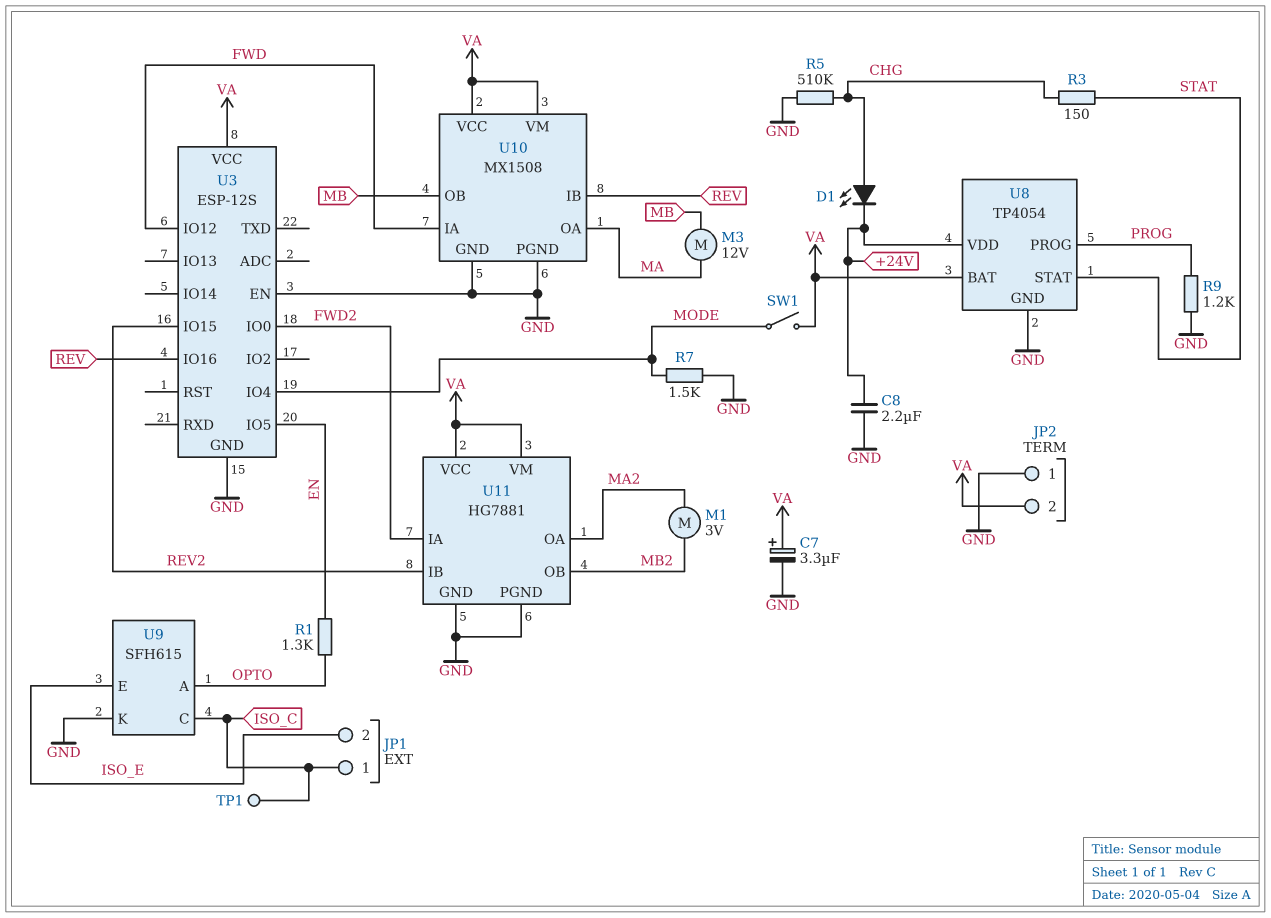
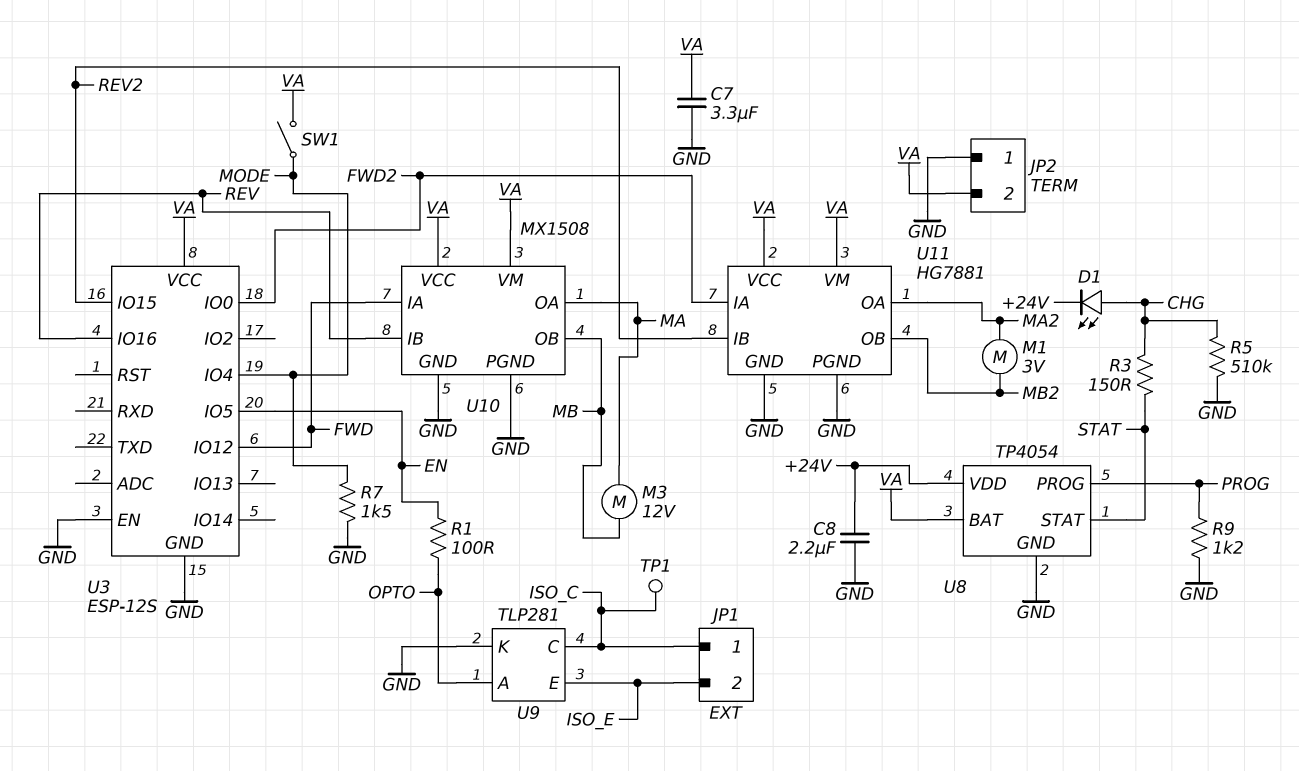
C7: 3.3uF (plus VA, minus GND) -> 3.3uF (GND, VA)
R1: 1.3k (EN, OPTO) -> 100 (EN, OPTO)
U9: SFH615 -> TLP281

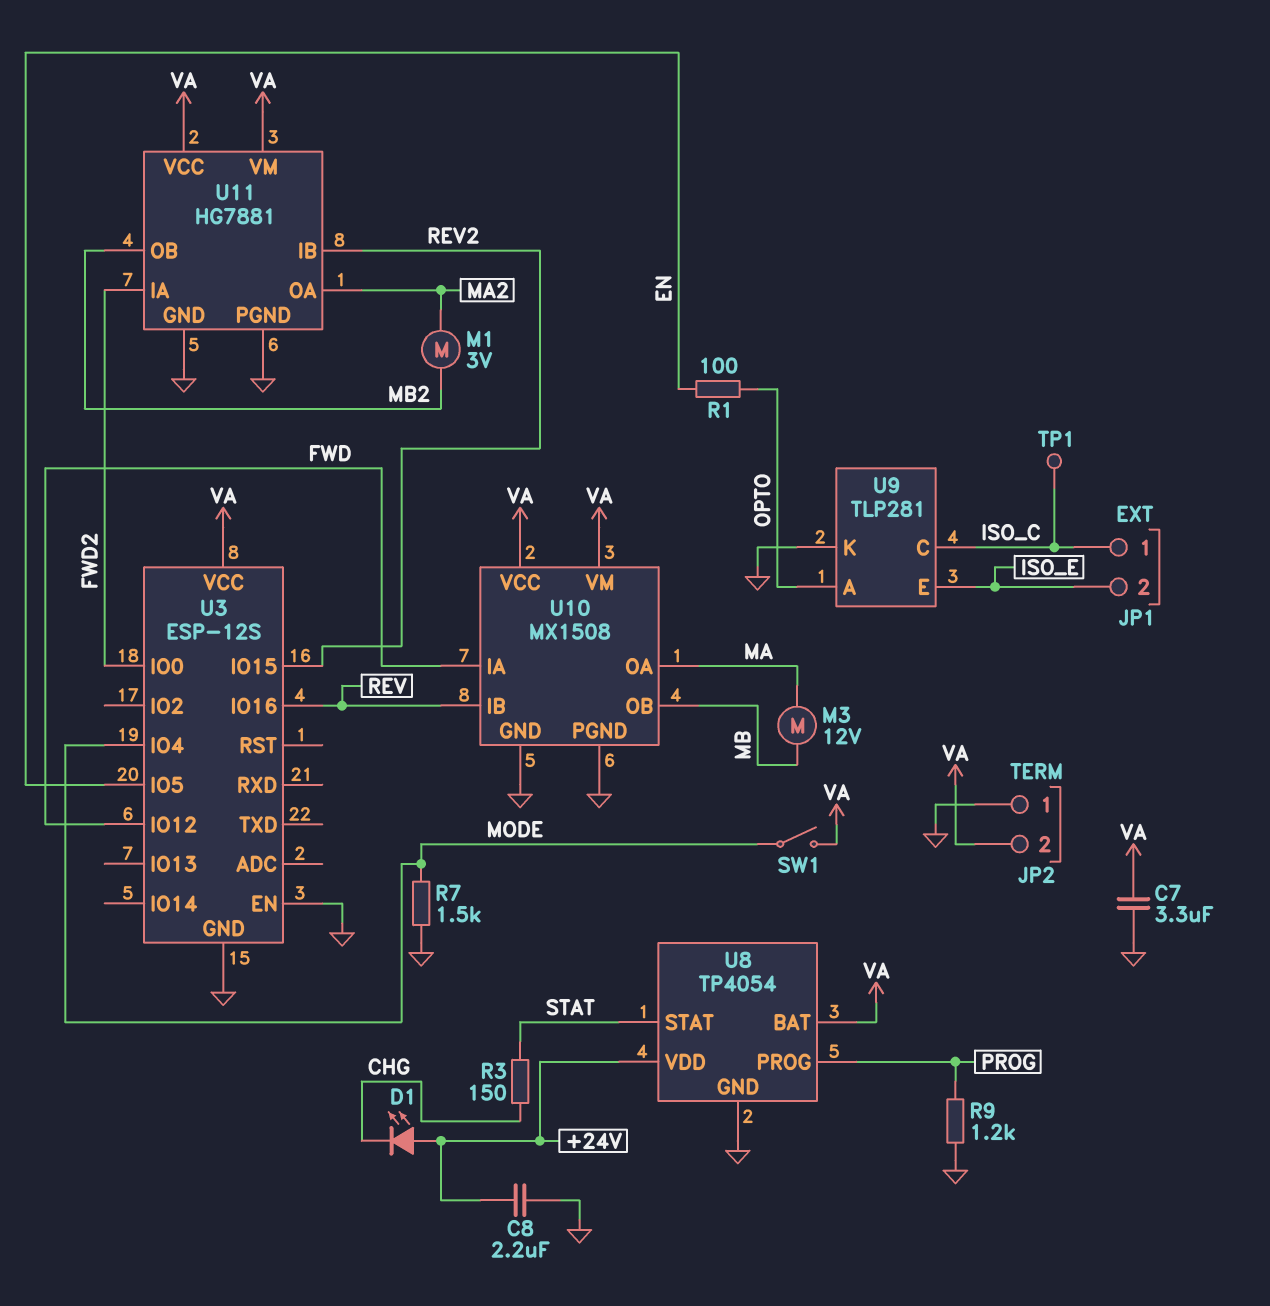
D1: LED (A CHG, K +24V) -> LED (A +24V, K CHG)
R5: 510k (CHG, GND) -> none

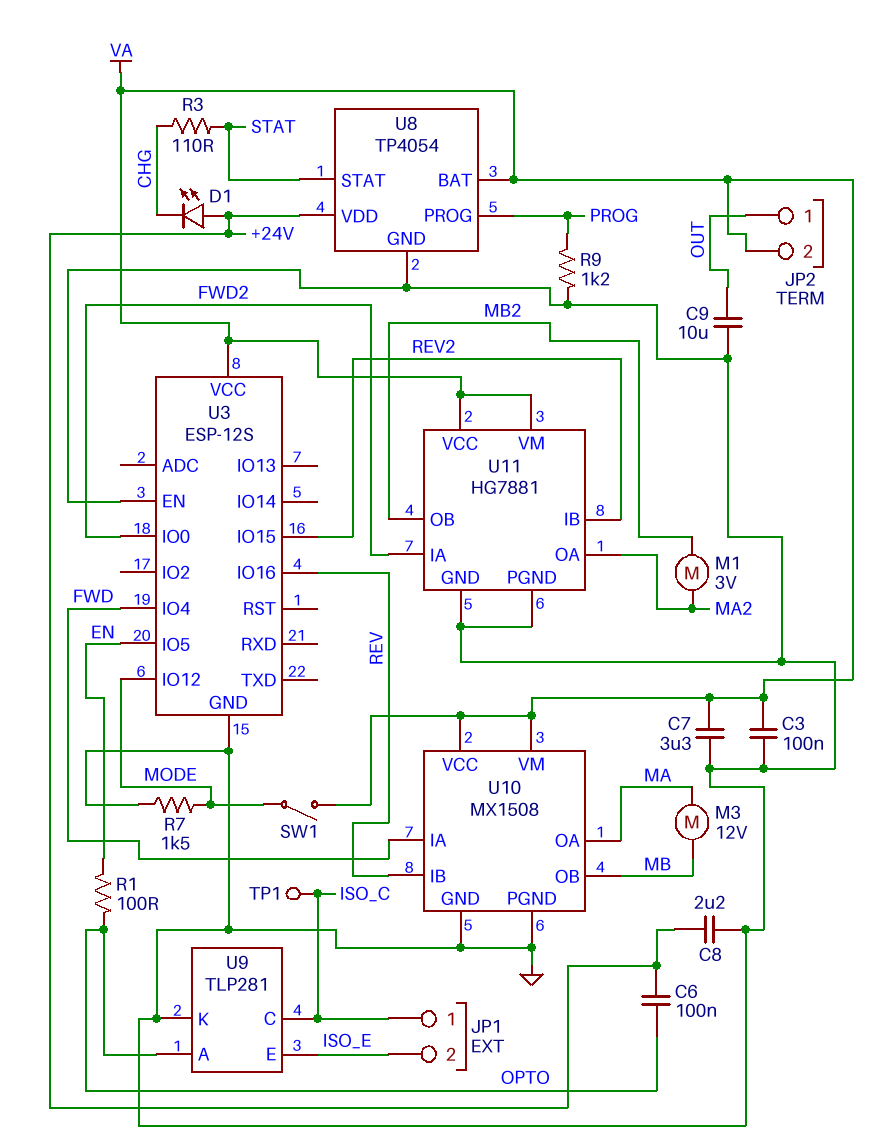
C3: none -> 100nF (GND, VA)
C6: none -> 100nF (+24V, OPTO)
C9: none -> 10uF (GND, OUT)
JP2 pin 1: GND -> OUT
R3: 150 (CHG, STAT) -> 110 (CHG, STAT)
U3 pin IO4: MODE -> FWD
U3 pin IO12: FWD -> MODE

